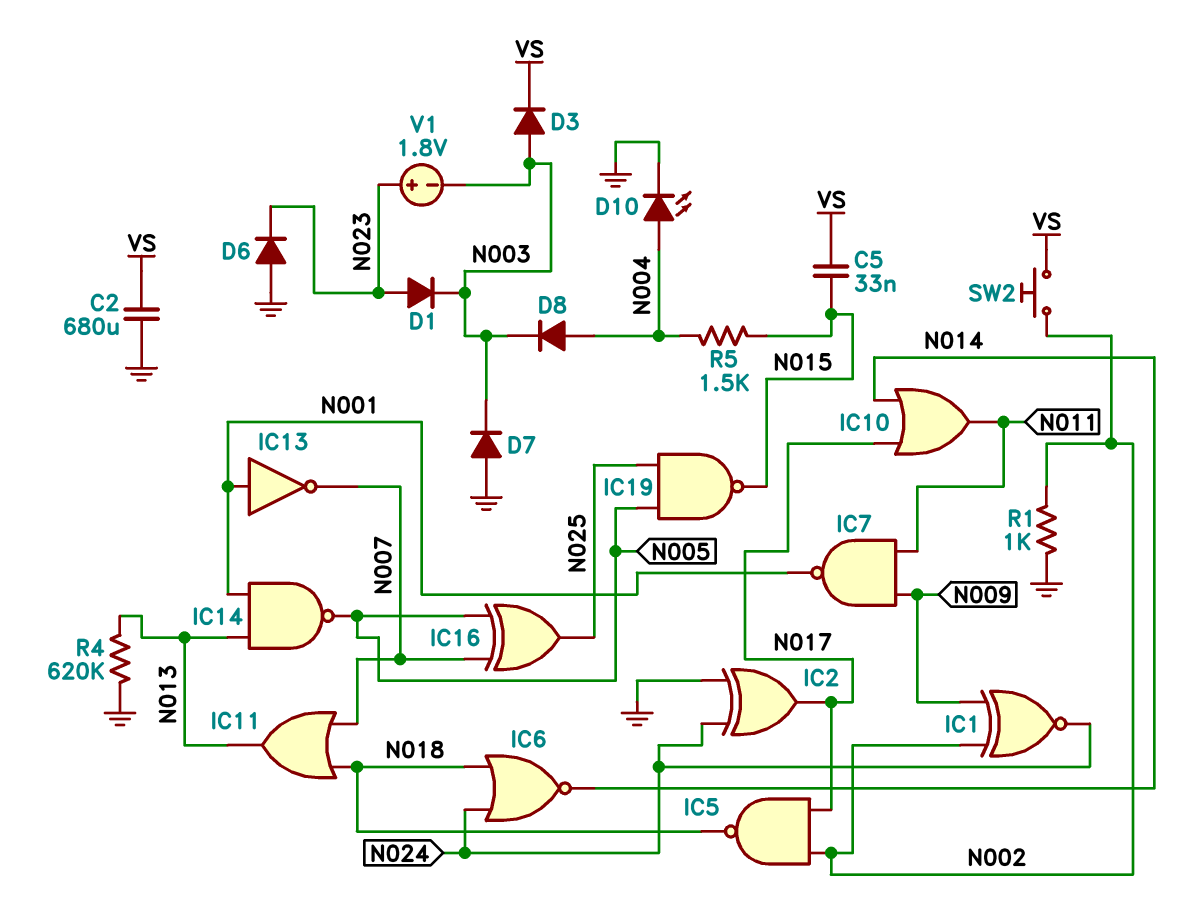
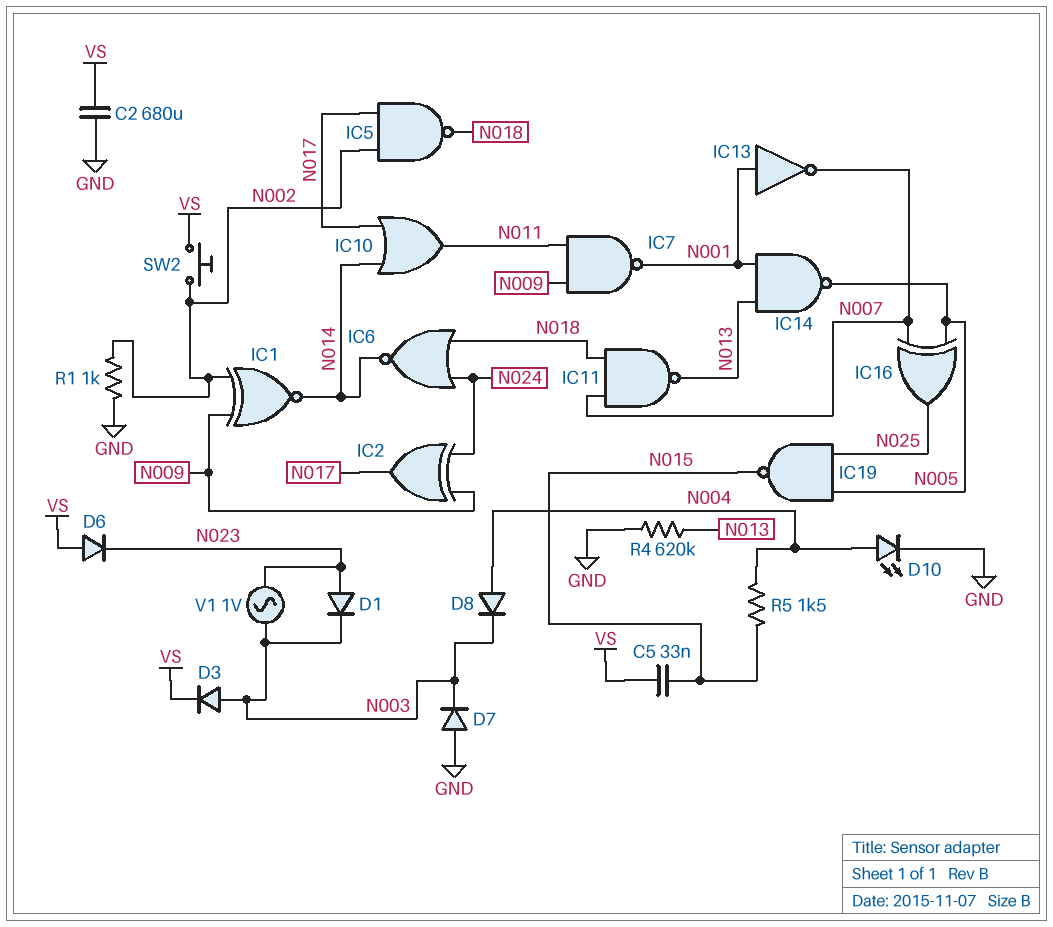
D6: diode (A GND, K N023) -> diode (A VS, K N023)
IC1: XNOR (in N002, in N009, out N024) -> XNOR (in N002, in N009, out N014)
IC2: XOR (in GND, in N024, out N017) -> XOR (in N009, in N024, out N017)
IC11: OR (in N007, in N018, out N013) -> NAND (in N007, in N018, out N013)
V1: 1.8V (plus N023, minus N003) -> AC 1V (N003, N023)

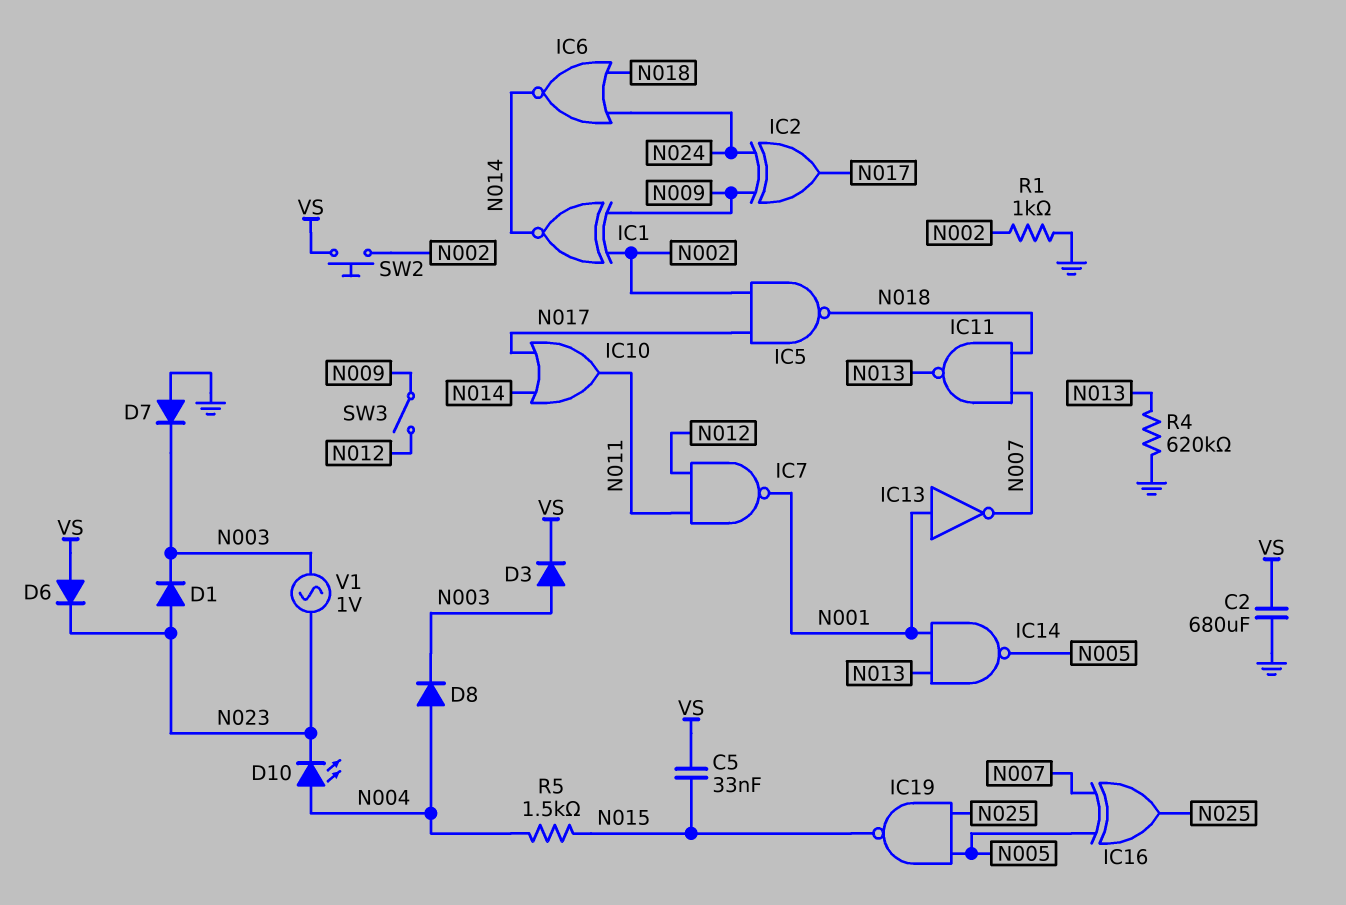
D10: LED (A N004, K GND) -> LED (A N004, K N023)
IC7: NAND (in N009, in N011, out N001) -> NAND (in N011, in N012, out N001)
SW3: none -> switch (N009, N012)

